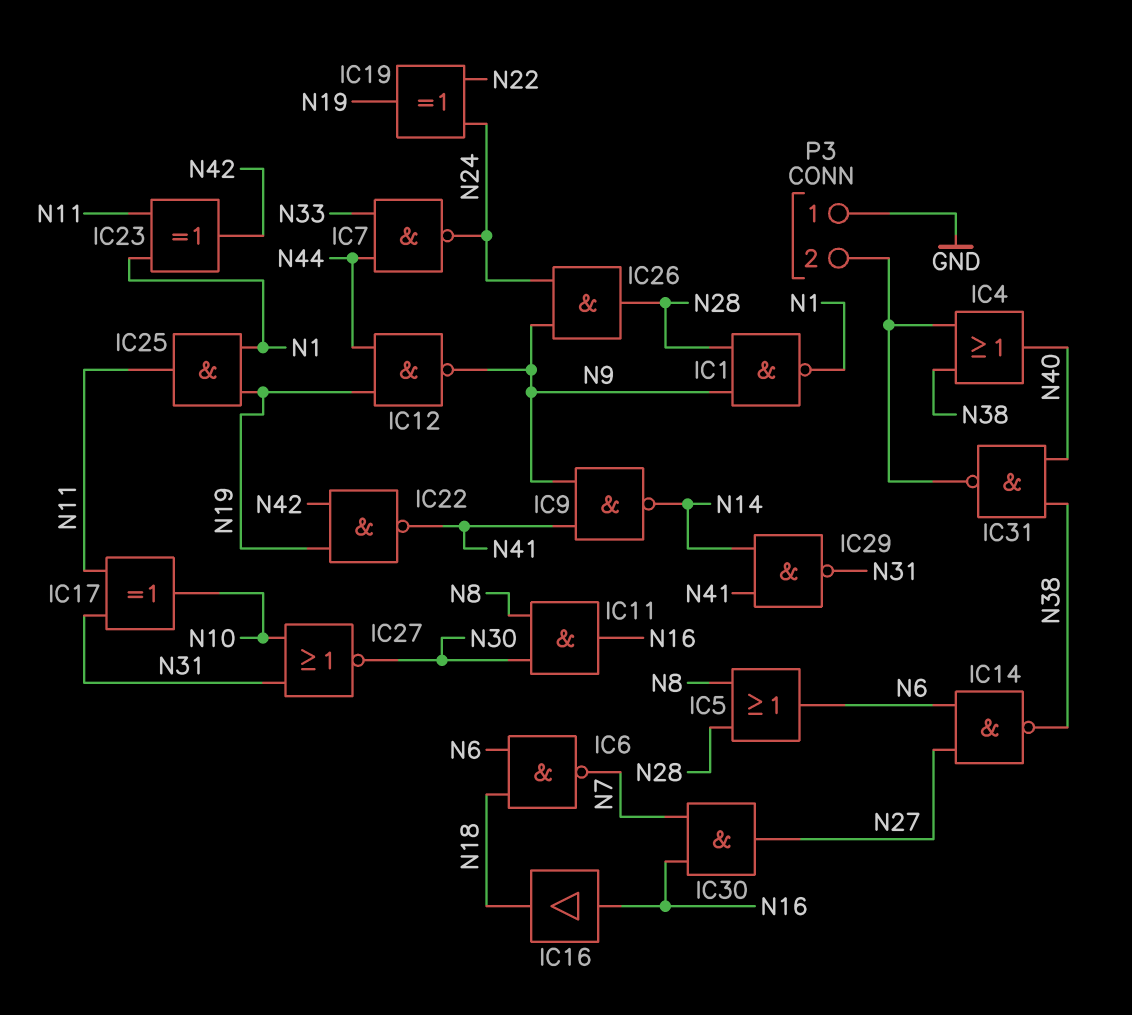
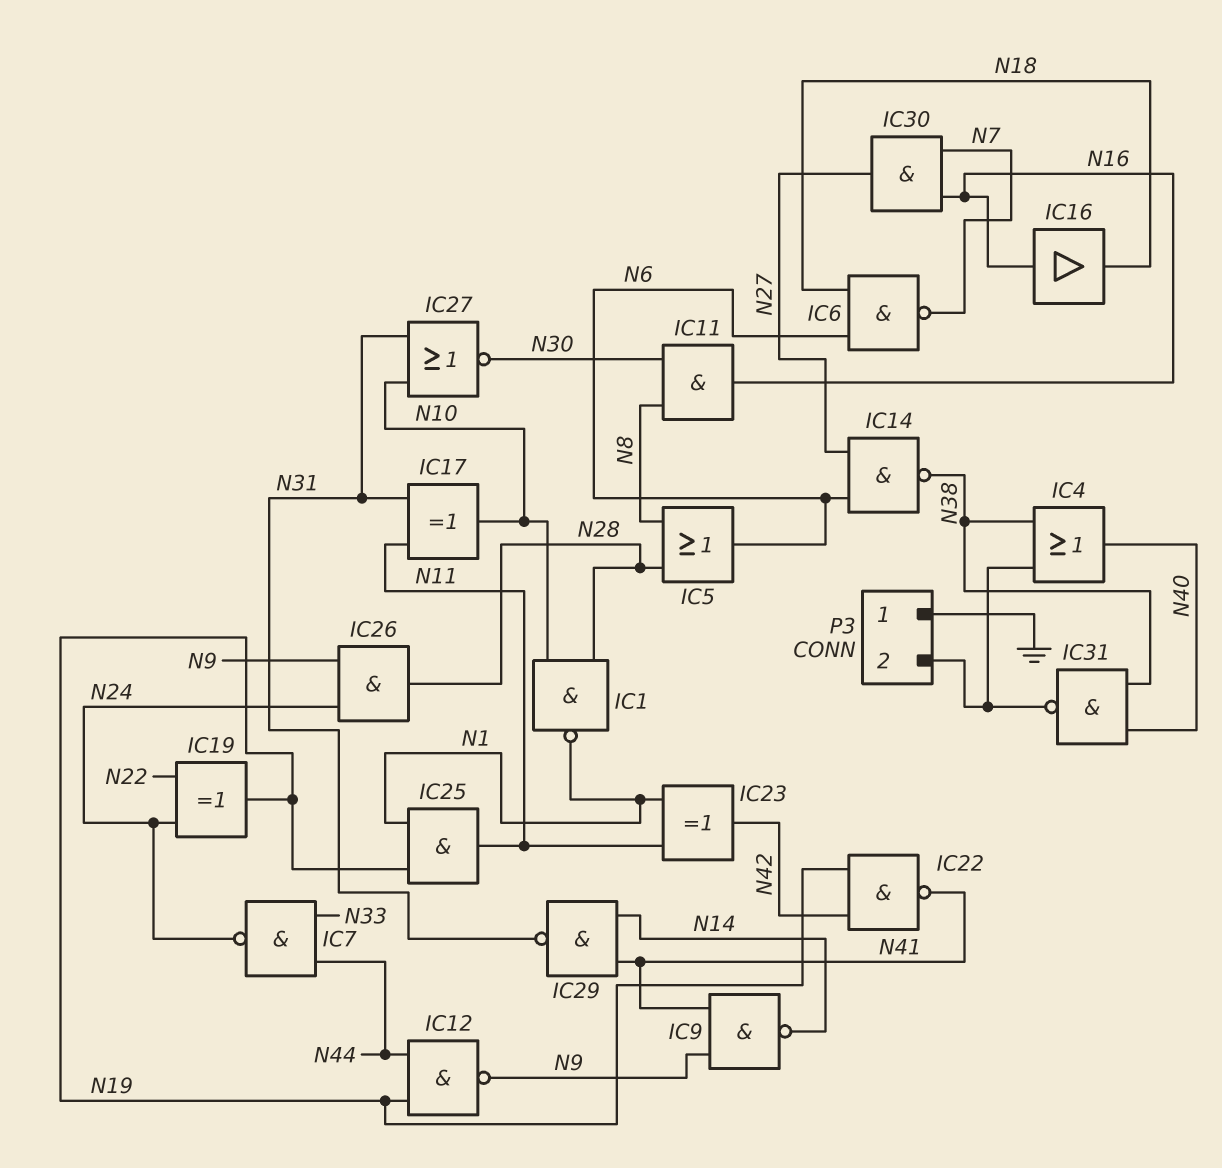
IC1: NAND (in N9, in N28, out N1) -> NAND (in N10, in N28, out N1)

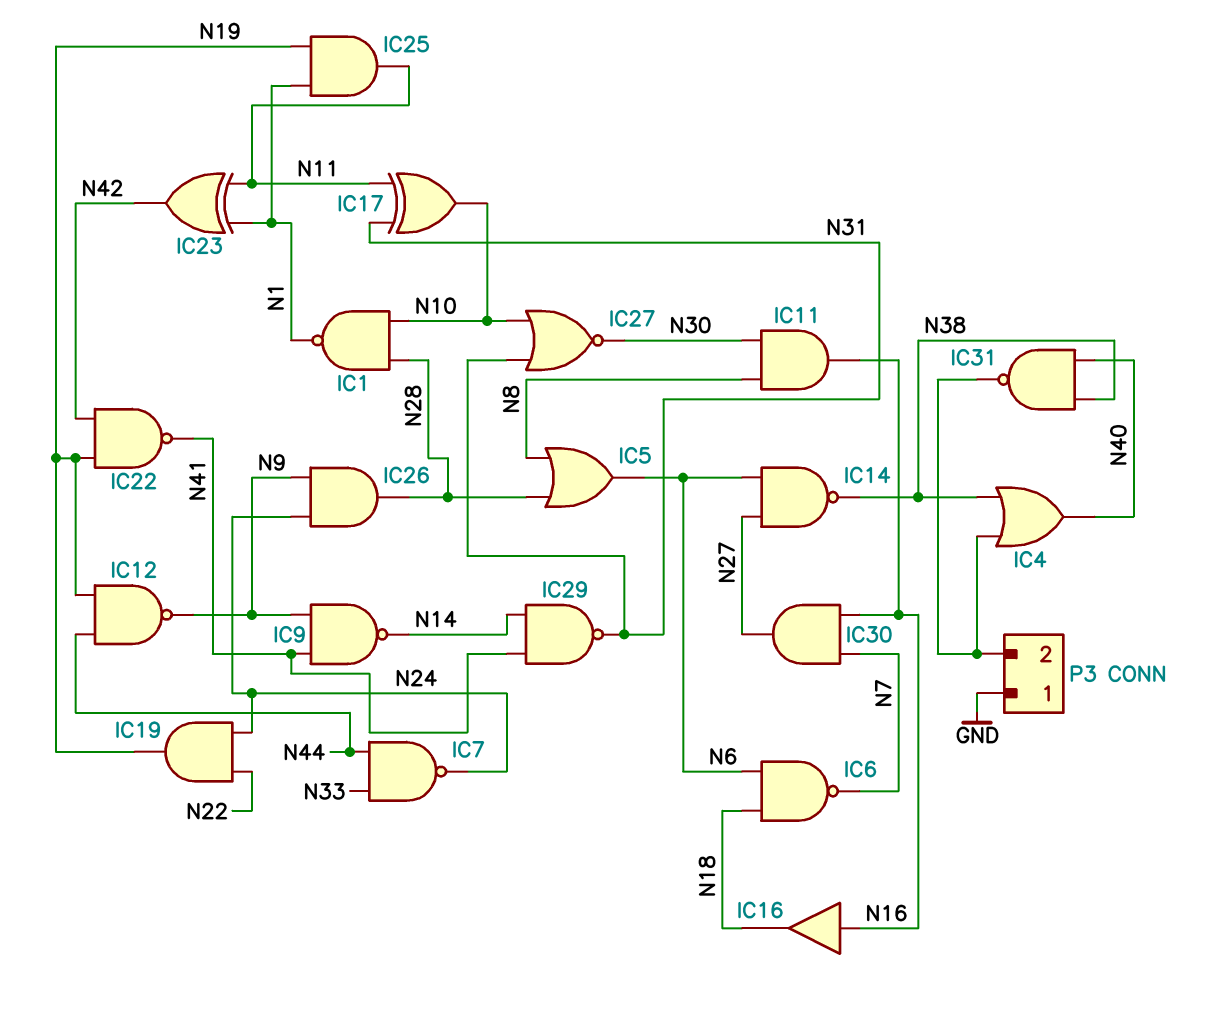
IC19: XOR (in N22, in N24, out N19) -> AND (in N22, in N24, out N19)

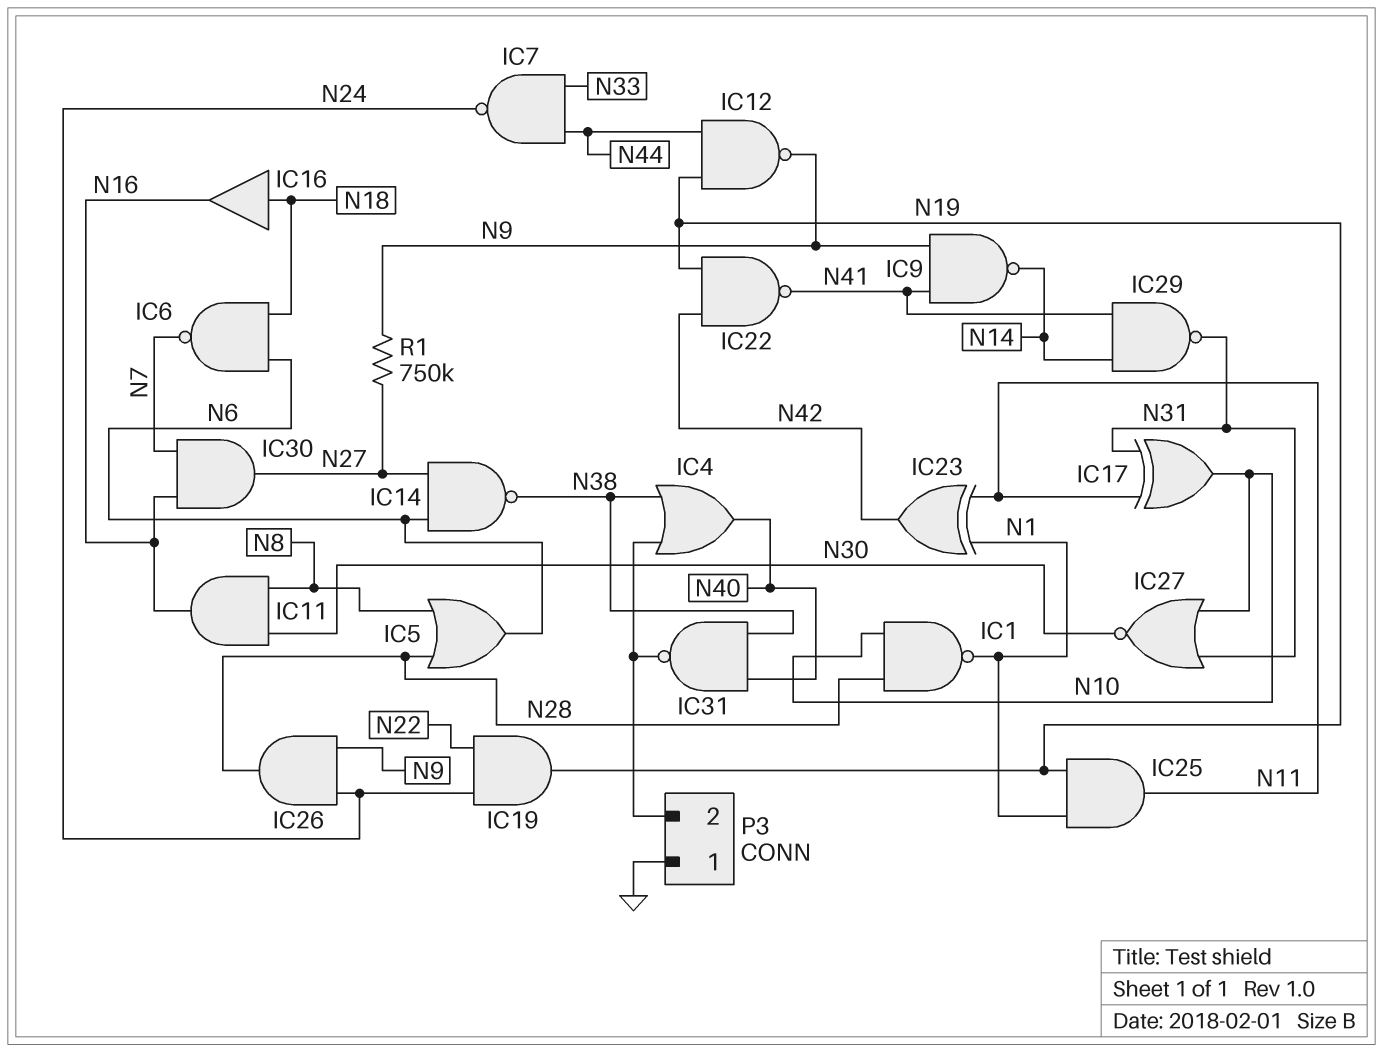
IC16: buffer (in N16, out N18) -> buffer (in N18, out N16)
R1: none -> 750k (N9, N27)

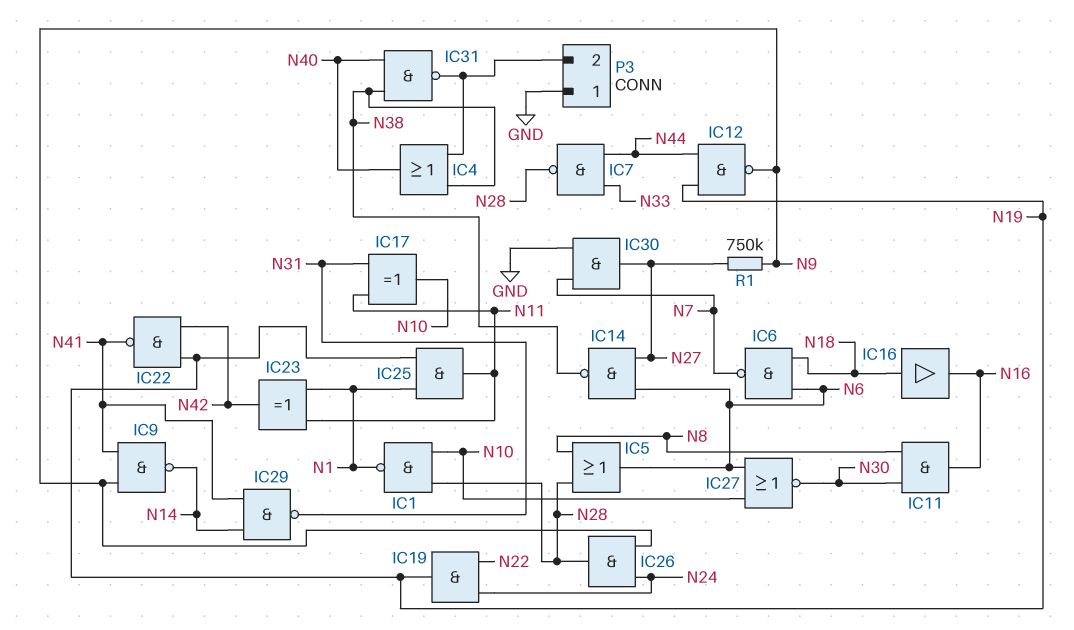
IC7: NAND (in N33, in N44, out N24) -> NAND (in N33, in N44, out N28)
IC27: NOR (in N10, in N31, out N30) -> NOR (in N6, in N10, out N30)
IC30: AND (in N7, in N16, out N27) -> AND (in GND, in N7, out N27)

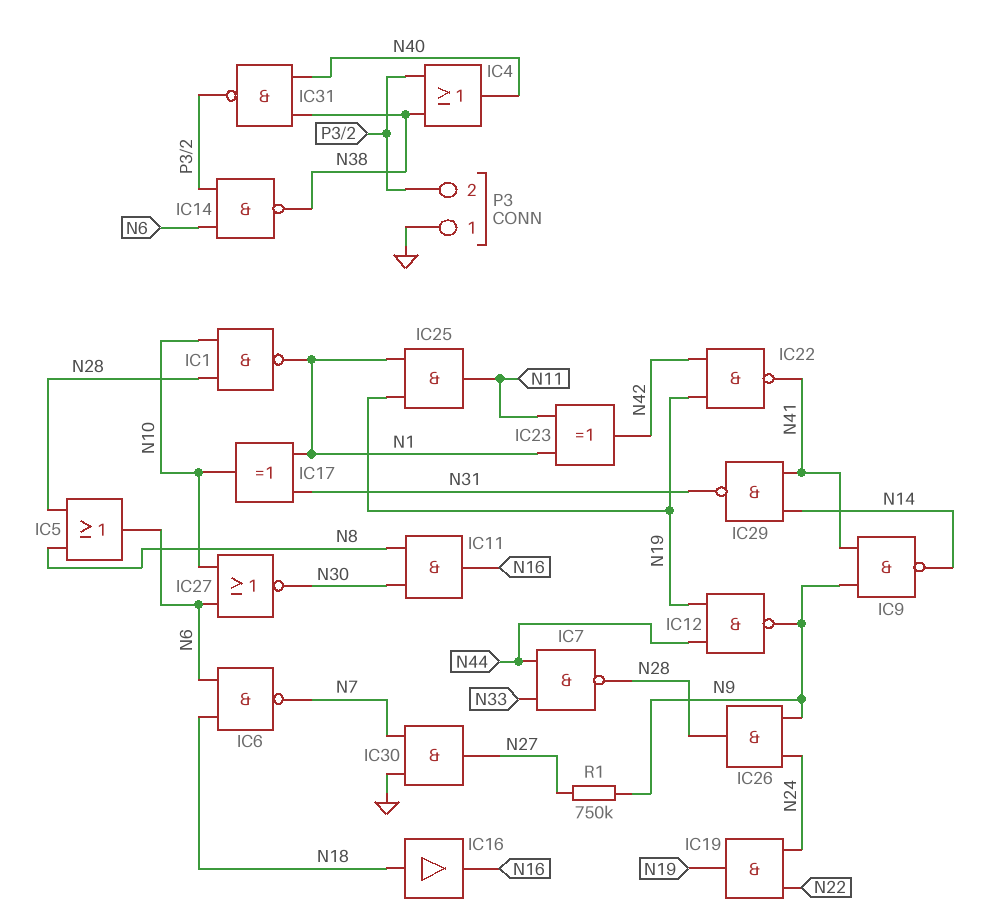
IC14: NAND (in N6, in N27, out N38) -> NAND (in N6, in P3/2, out N38)
IC17: XOR (in N11, in N31, out N10) -> XOR (in N1, in N31, out N10)

